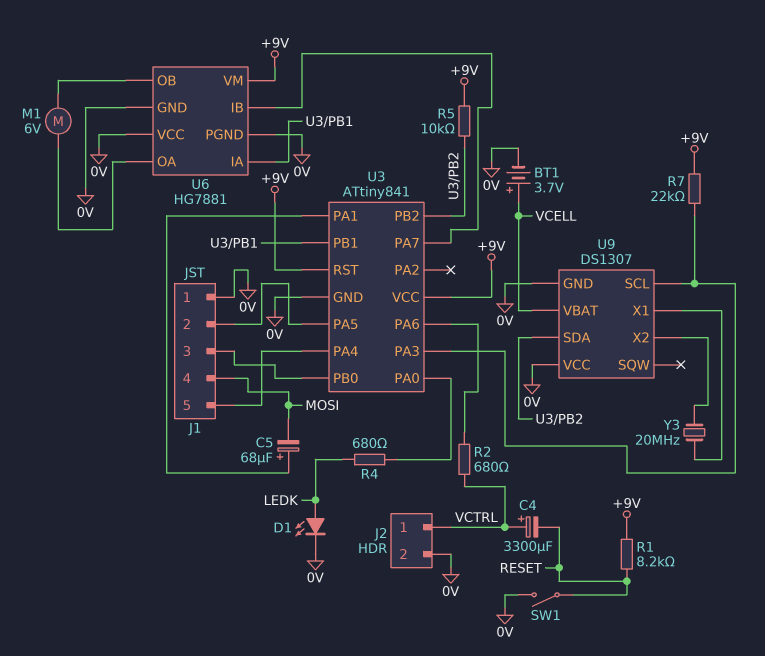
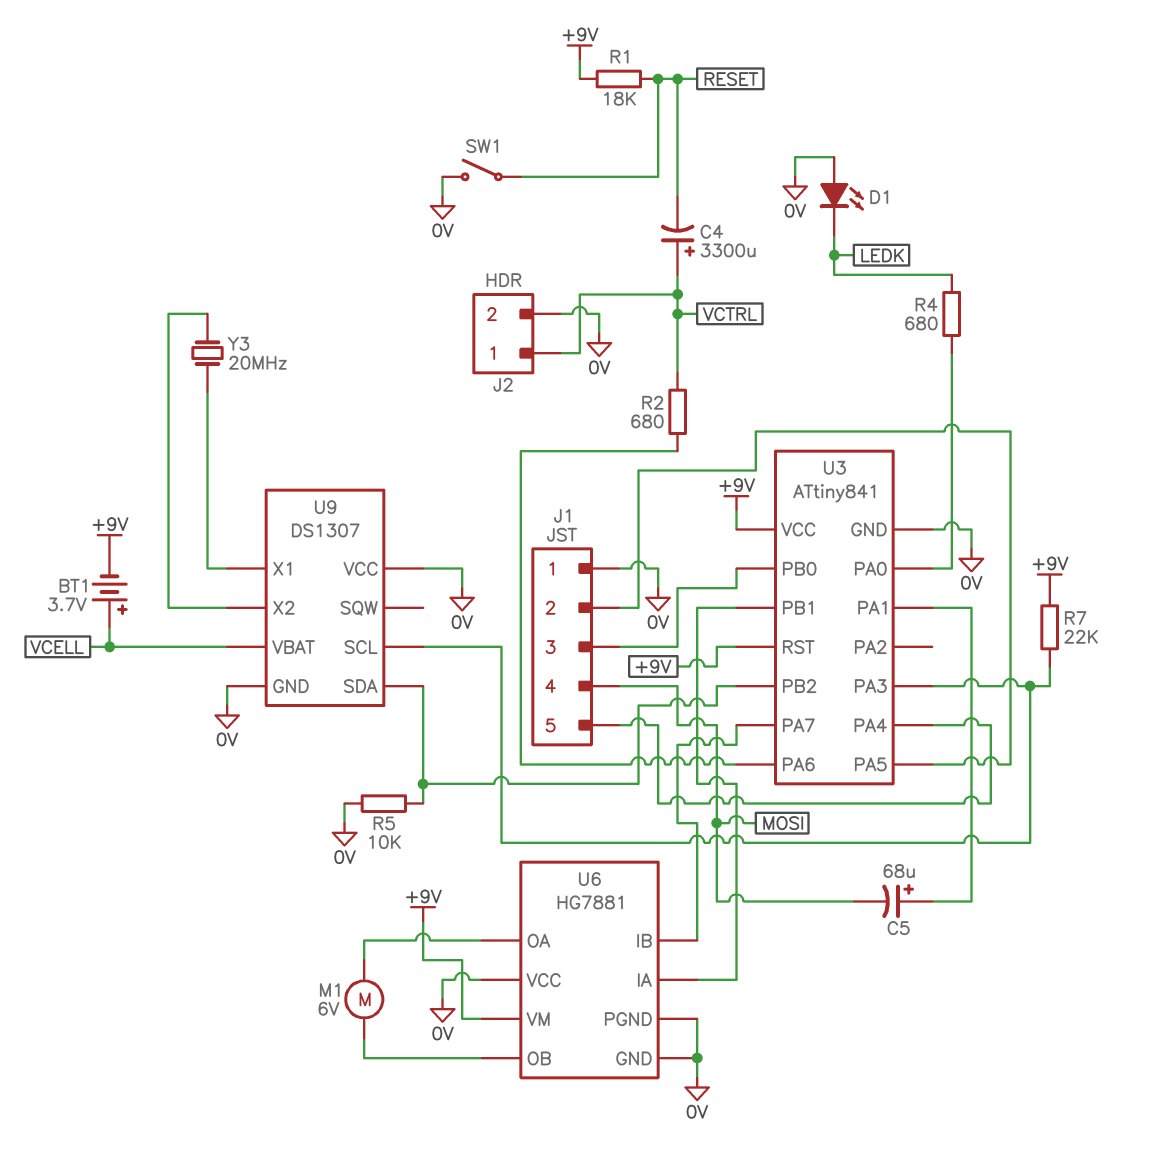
BT1: 3.7V (plus VCELL, minus 0V) -> 3.7V (plus VCELL, minus +9V)
D1: LED (A LEDK, K 0V) -> LED (A 0V, K LEDK)
R1: 8.2k (+9V, RESET) -> 18k (+9V, RESET)
R5: 10k (+9V, U3/PB2) -> 10k (0V, U3/PB2)

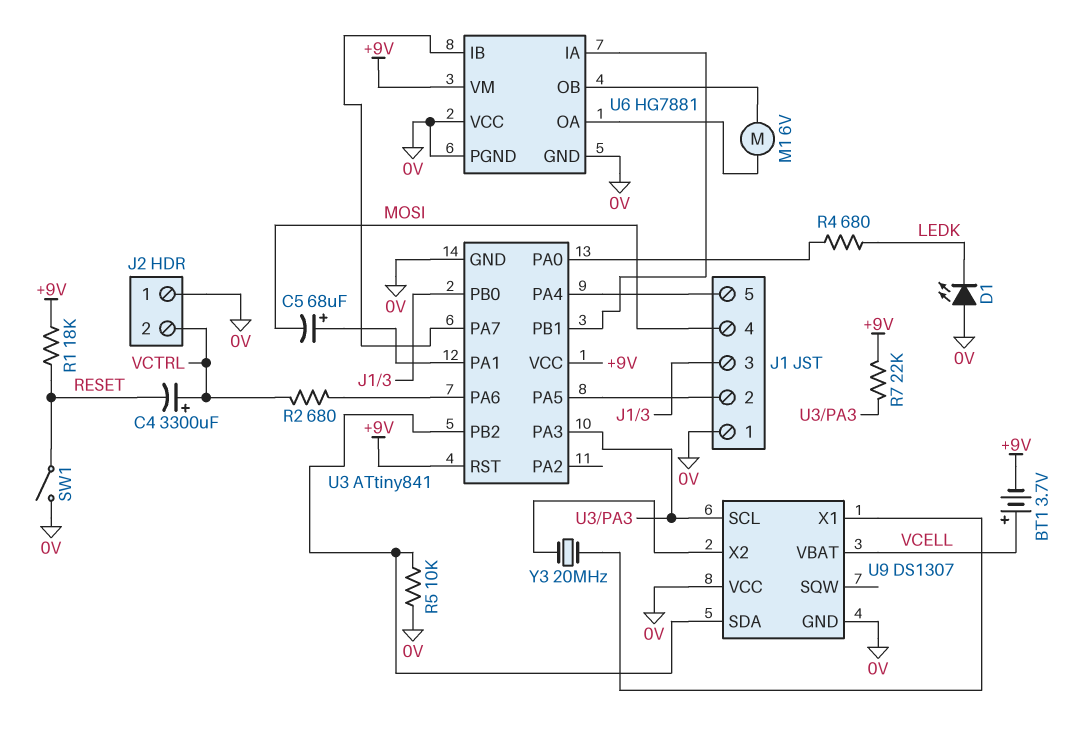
J2 pin 1: VCTRL -> 0V
J2 pin 2: 0V -> VCTRL

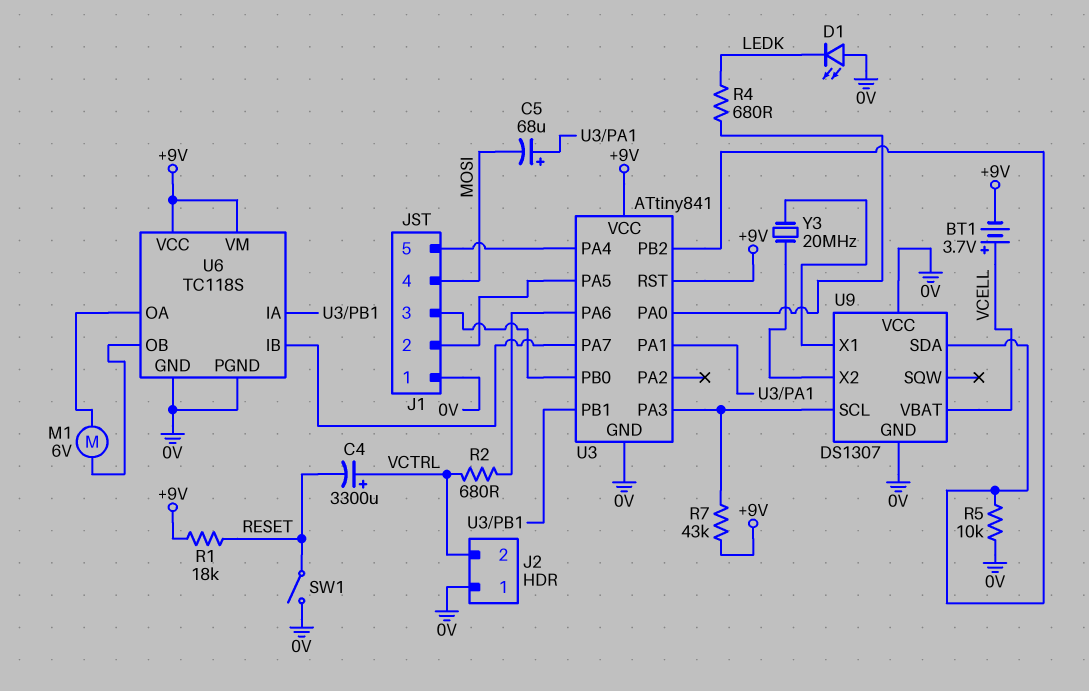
R7: 22k (+9V, U3/PA3) -> 43k (+9V, U3/PA3)
U6: HG7881 -> TC118S
U6 pin VCC: 0V -> +9V

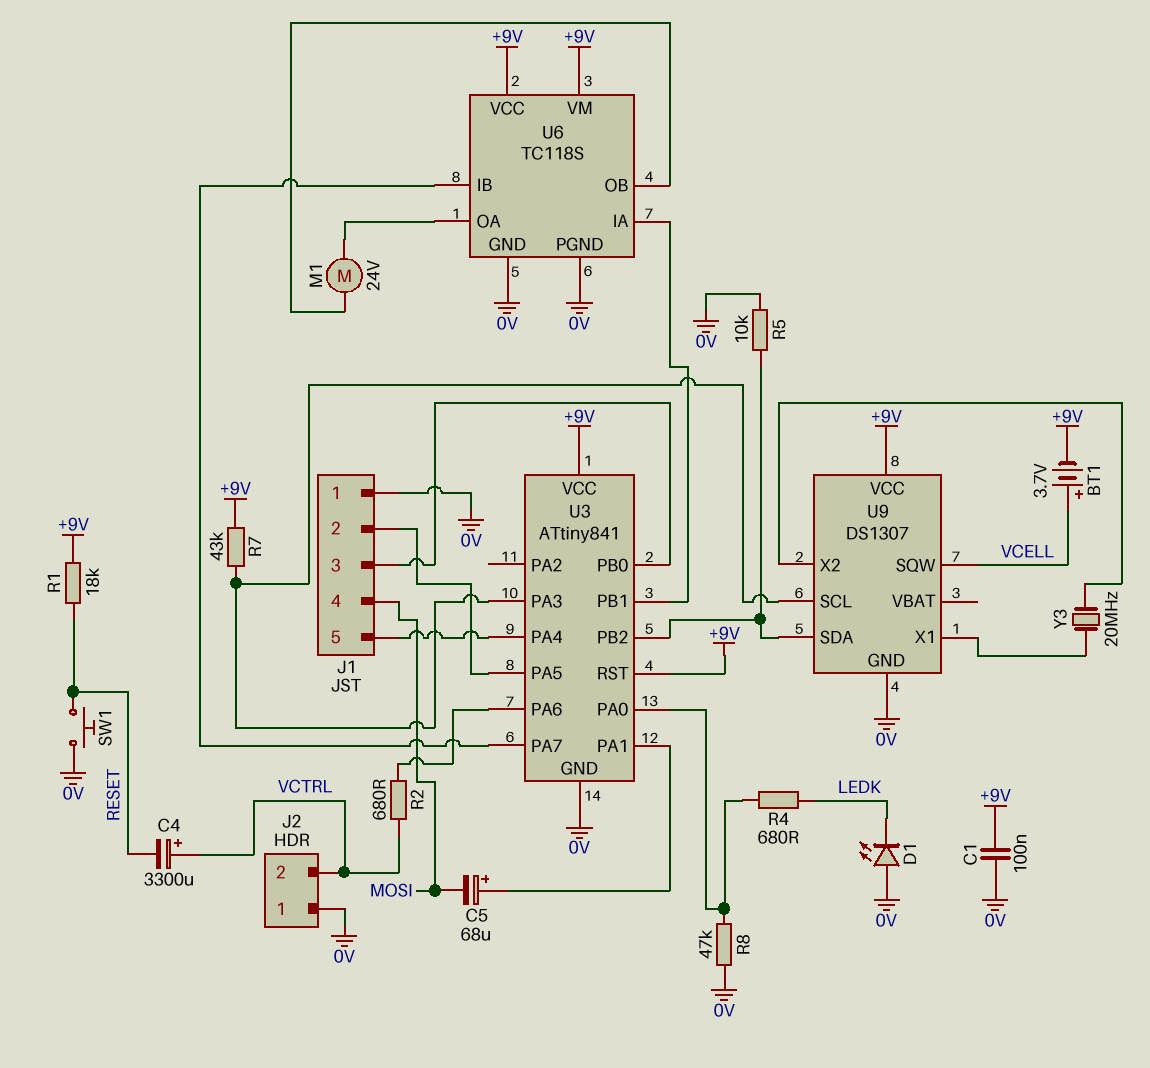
C1: none -> 100nF (+9V, 0V)
M1: motor 6V (U6/OA, U6/OB) -> motor 24V (U6/OA, U6/OB)
R8: none -> 47k (0V, U3/PA0)
SW1: switch (0V, RESET) -> button (0V, RESET)
U9 pin SQW: none -> VCELL
U9 pin VBAT: VCELL -> none
U9 pin VCC: 0V -> +9V

